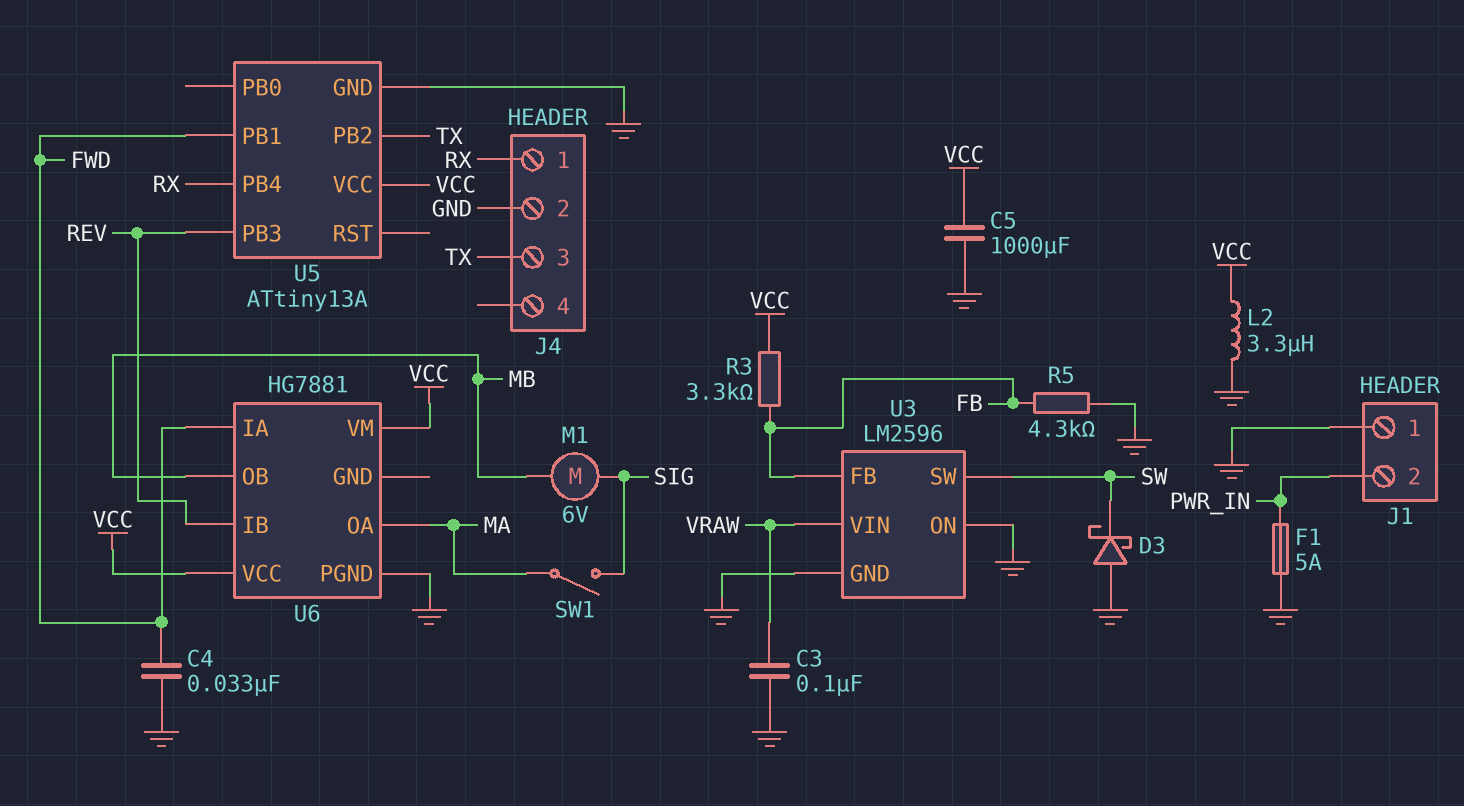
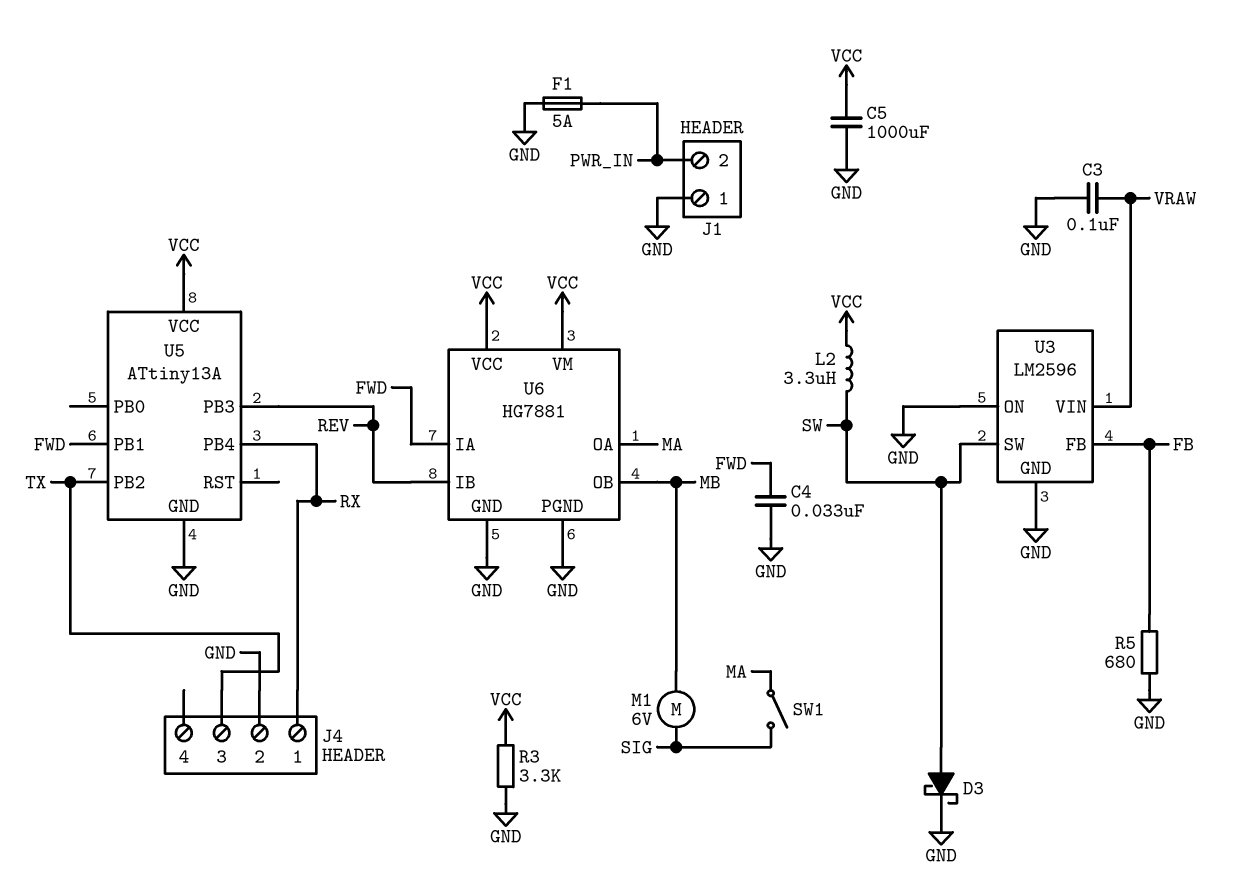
D3: schottky (A GND, K SW) -> schottky (A SW, K GND)
L2: 3.3uH (GND, VCC) -> 3.3uH (SW, VCC)
R3: 3.3k (FB, VCC) -> 3.3k (GND, VCC)
R5: 4.3k (FB, GND) -> 680 (FB, GND)
U6 pin GND: none -> GND

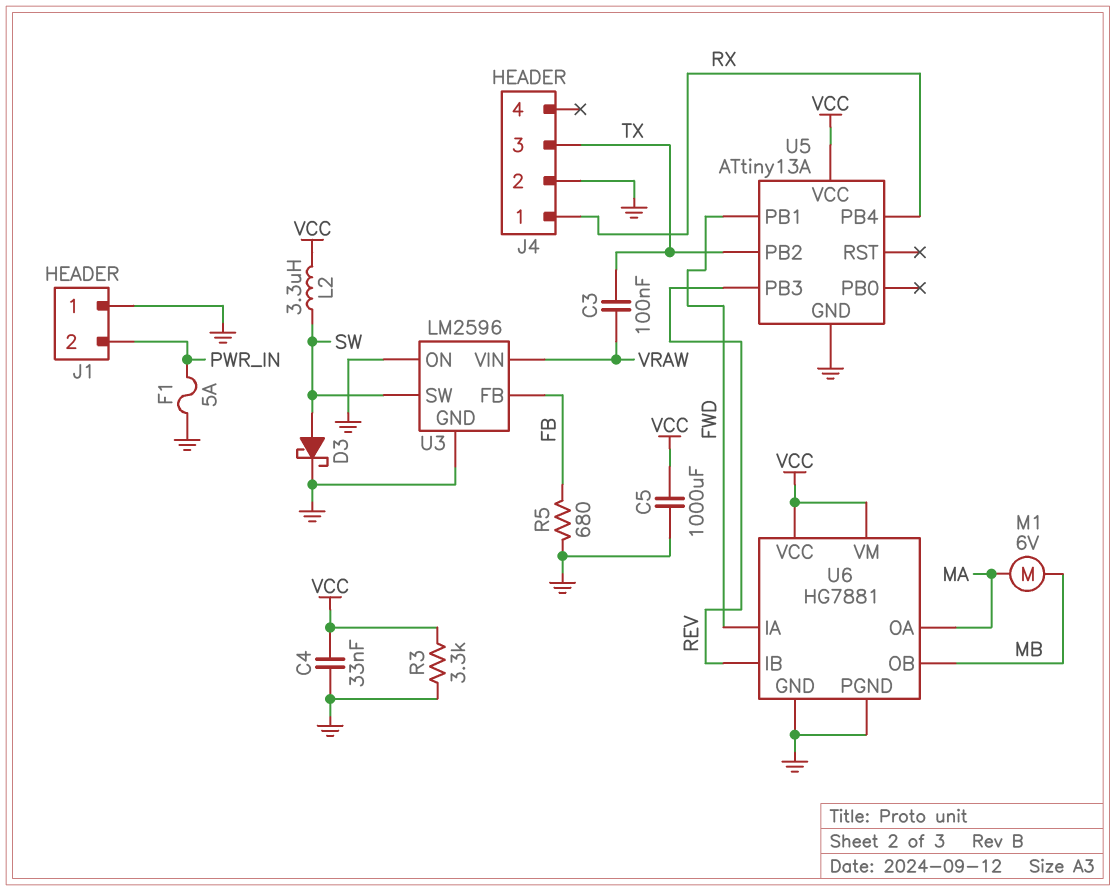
C3: 100nF (GND, VRAW) -> 100nF (TX, VRAW)
C4: 33nF (FWD, GND) -> 33nF (GND, VCC)
M1: motor 6V (MB, SIG) -> motor 6V (MA, MB)
SW1: switch (MA, SIG) -> none

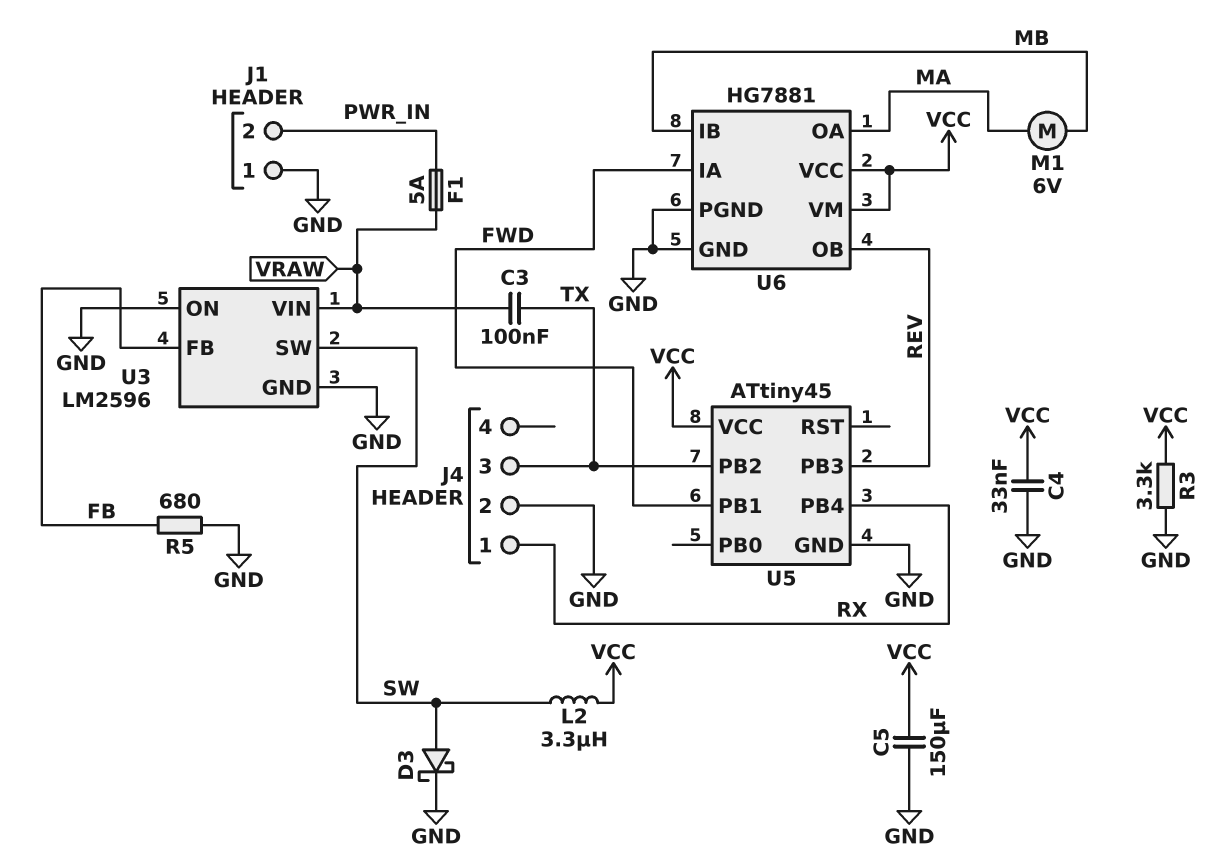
C5: 1000uF (GND, VCC) -> 150uF (GND, VCC)
F1: 5A (GND, PWR_IN) -> 5A (PWR_IN, VRAW)
U5: ATtiny13A -> ATtiny45
U6 pin IB: REV -> MB
U6 pin OB: MB -> REV

